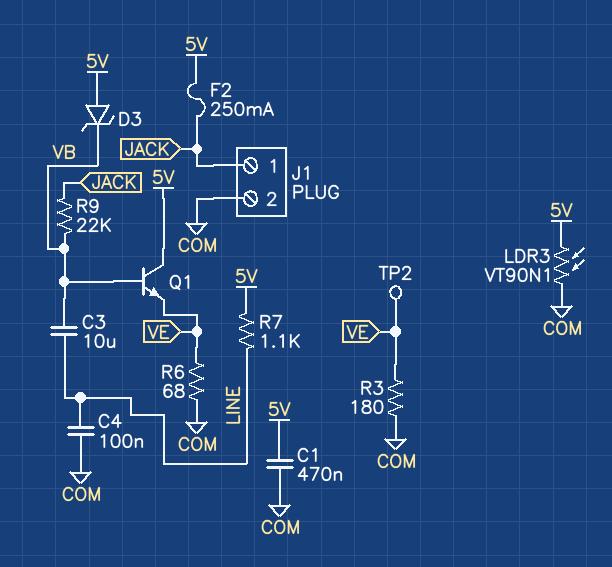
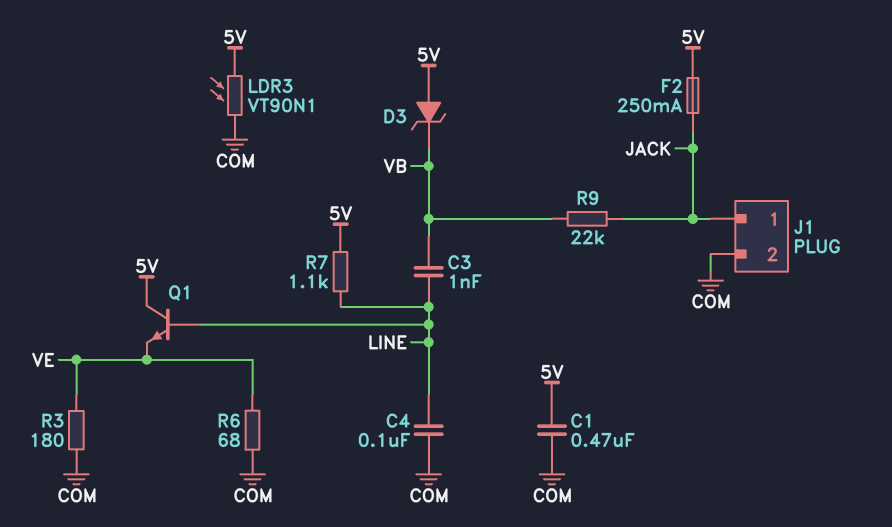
C3: 10uF (LINE, VB) -> 1nF (LINE, VB)
Q1: NPN (B VB, C 5V, E VE) -> NPN (B LINE, C 5V, E VE)
TP2: test point (VE) -> none

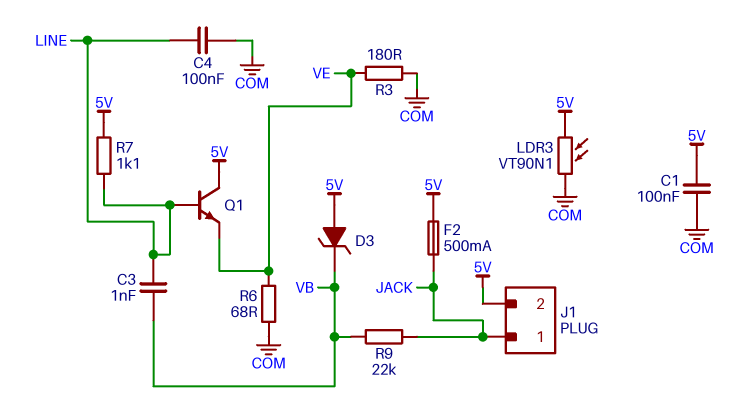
C1: 470nF (5V, COM) -> 100nF (5V, COM)
F2: 250mA (5V, JACK) -> 500mA (5V, JACK)
J1 pin 2: COM -> 5V

